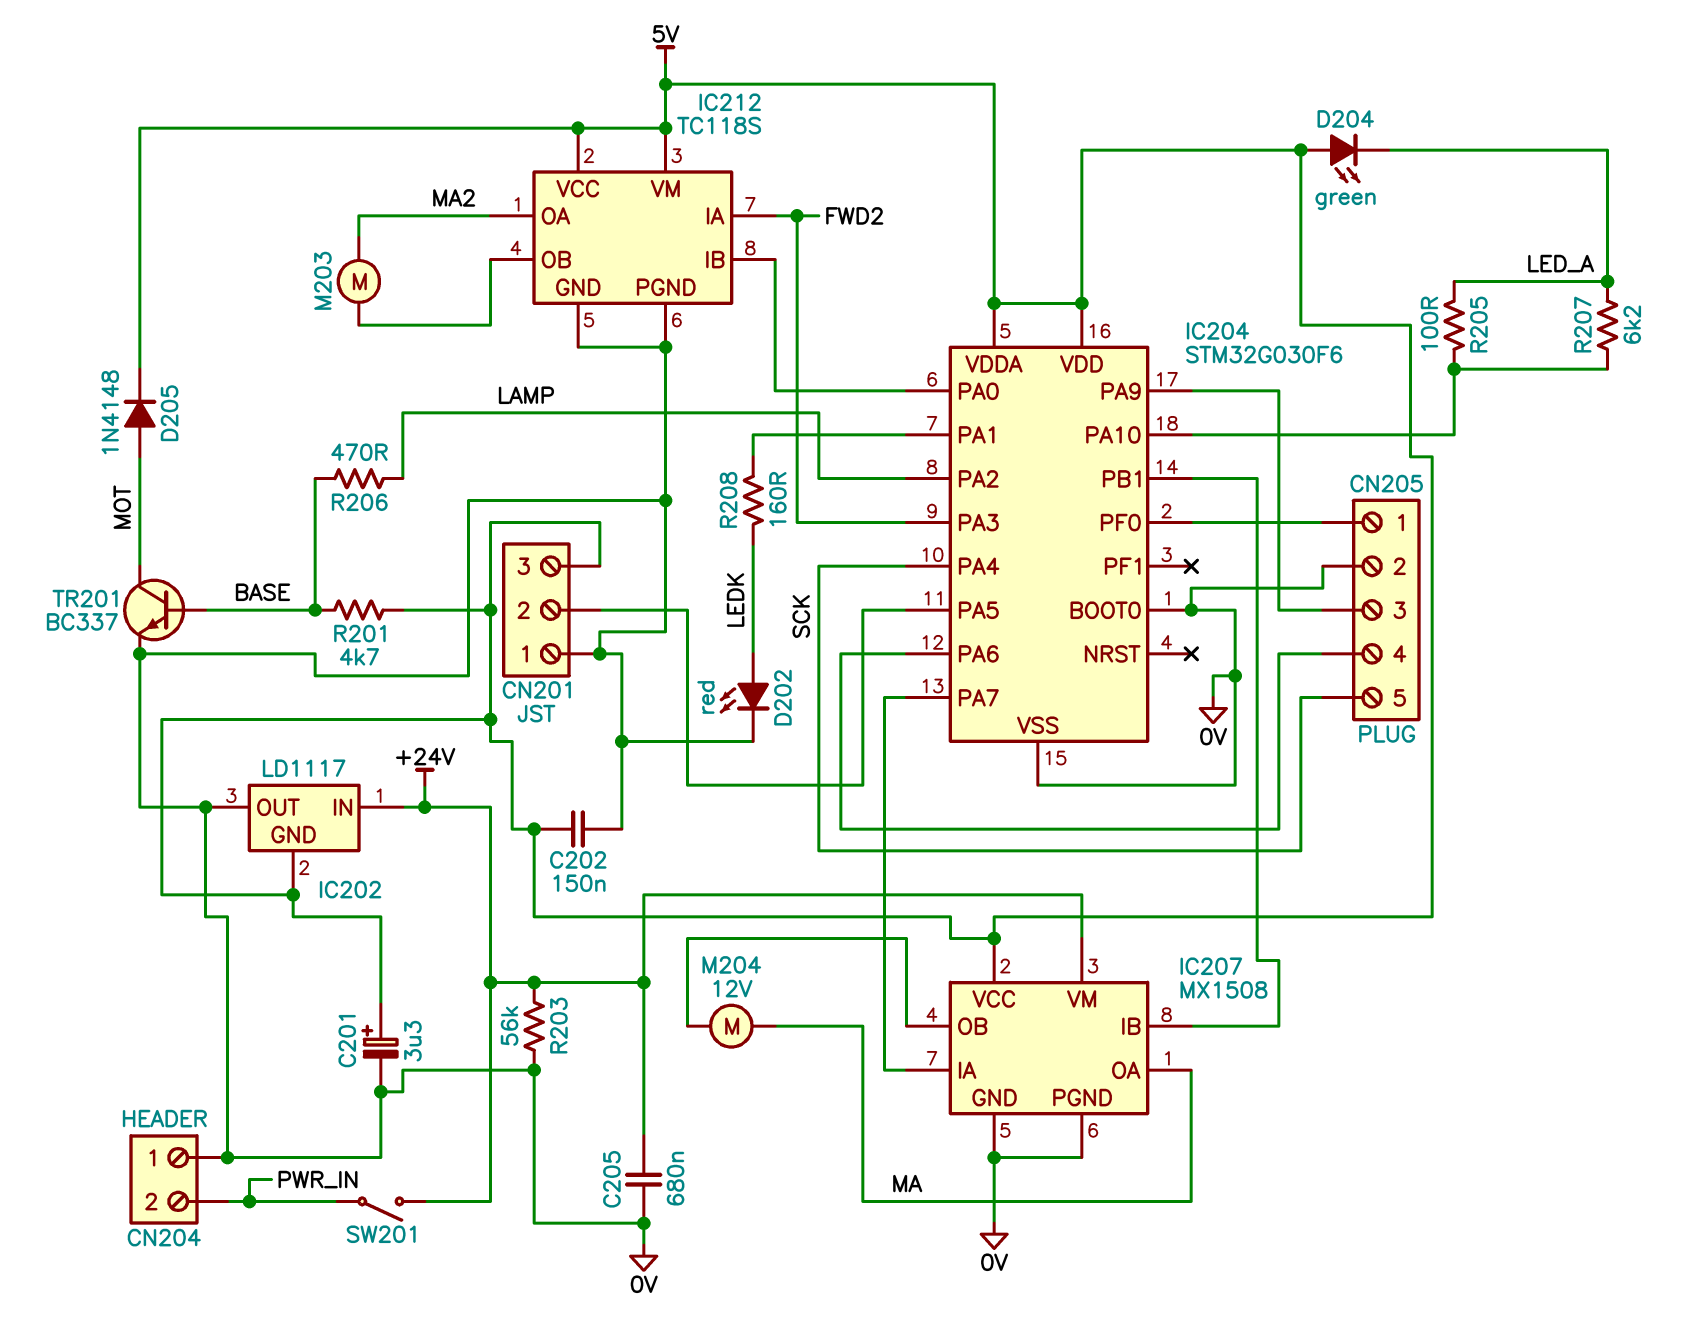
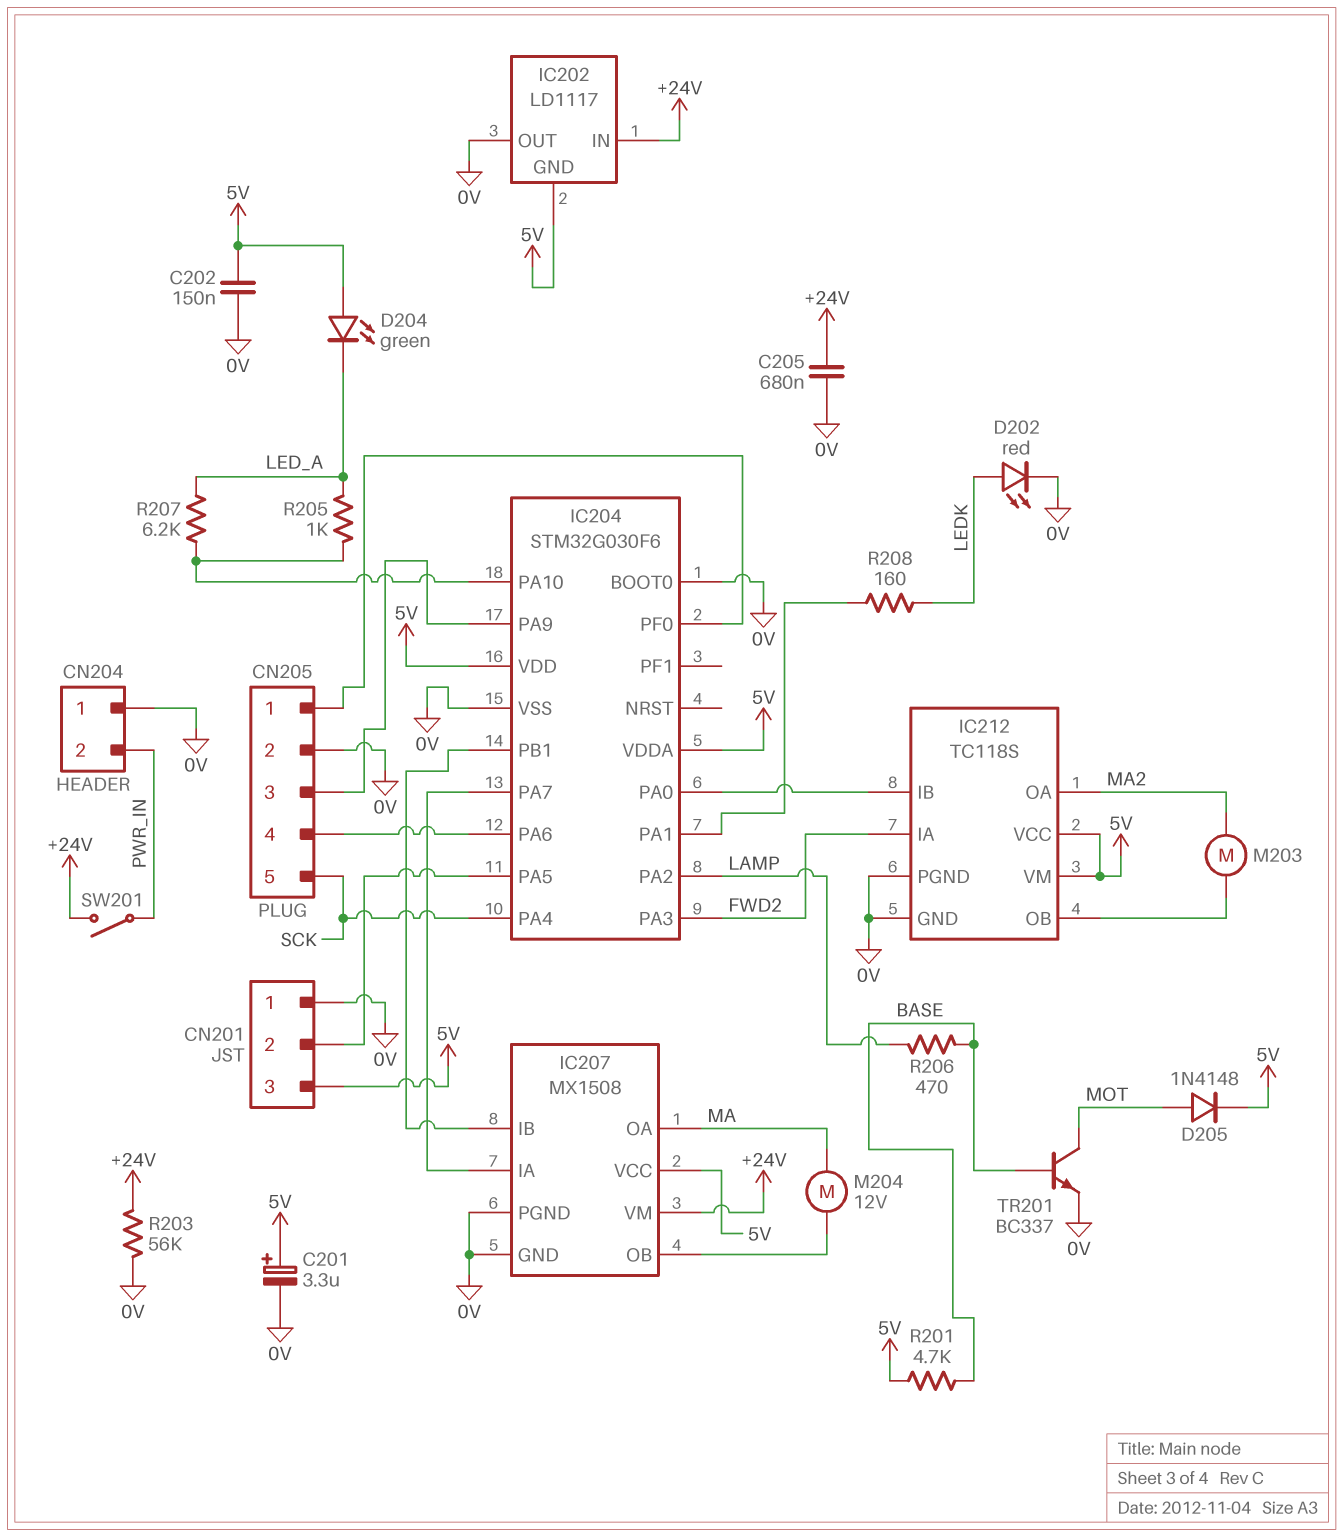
R205: 100 (IC204/PA10, LED_A) -> 1k (IC204/PA10, LED_A)

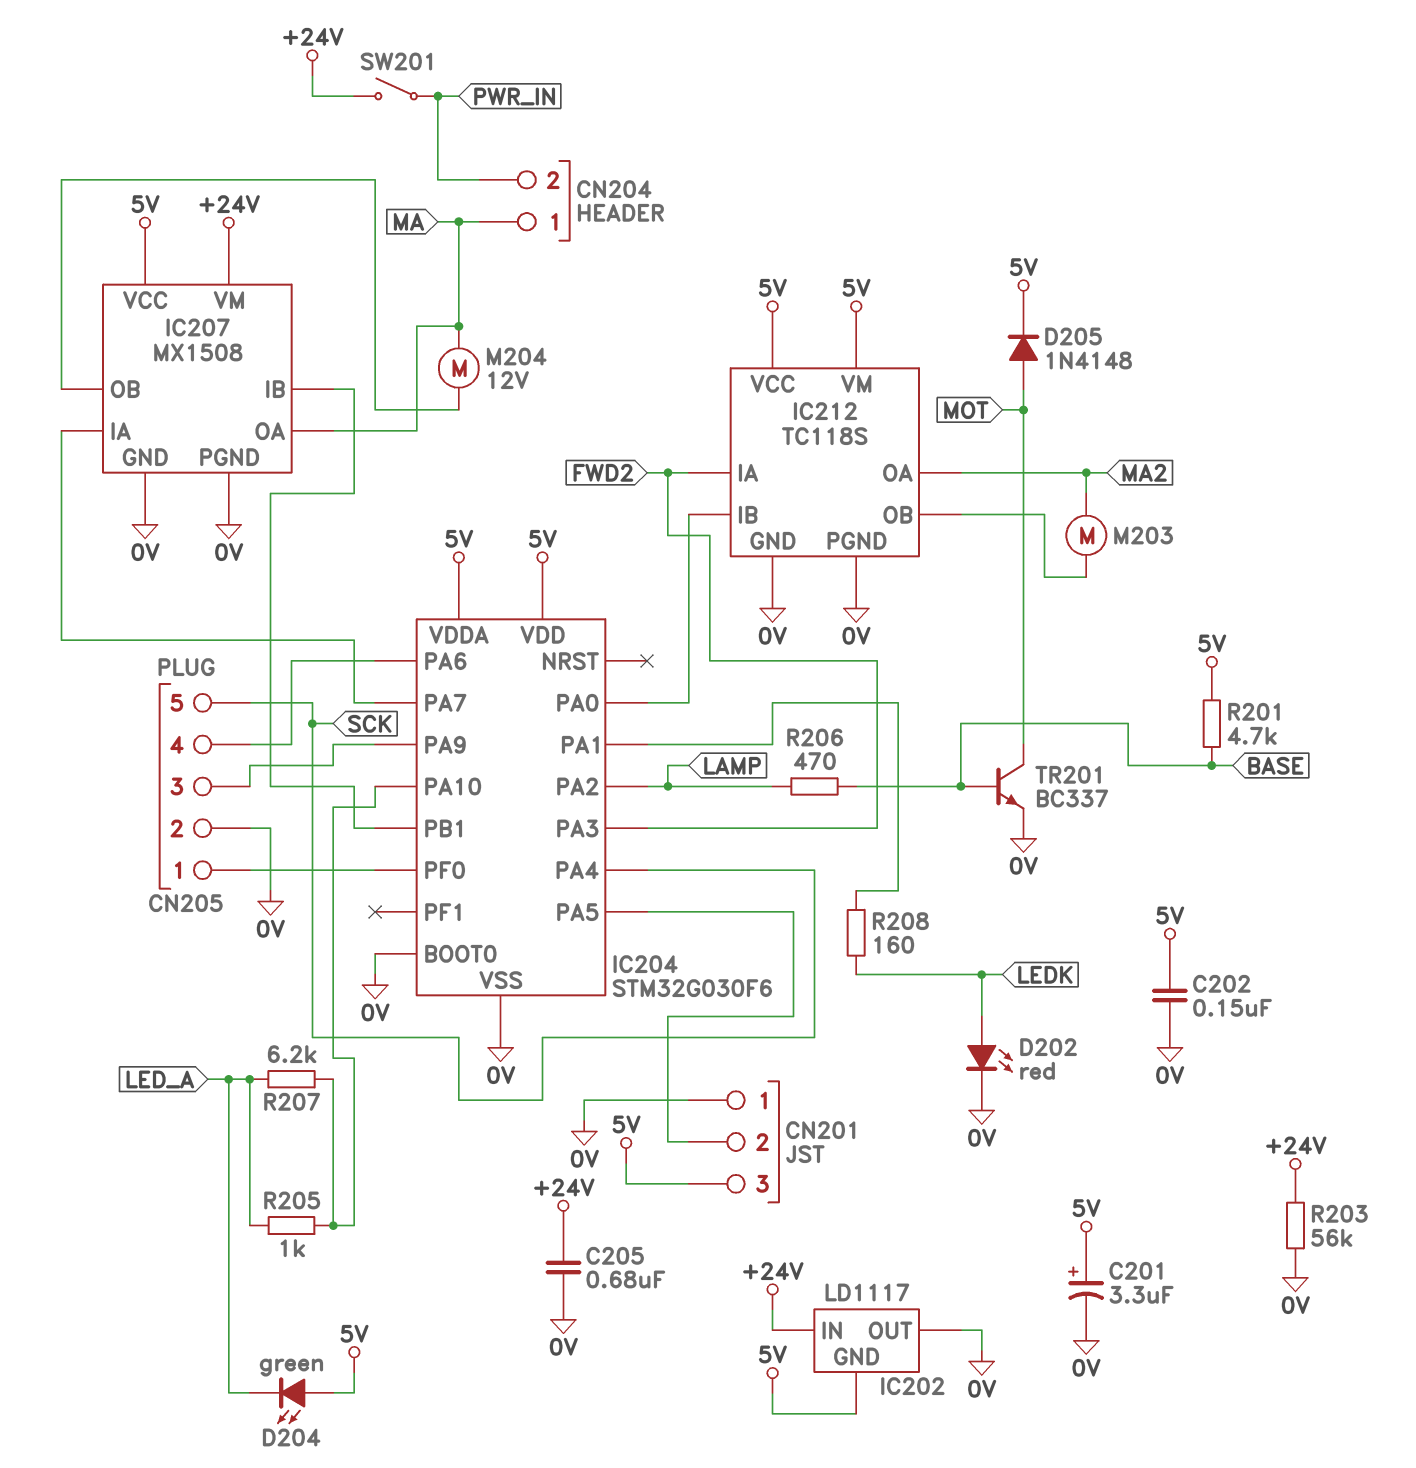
CN204 pin 1: 0V -> MA

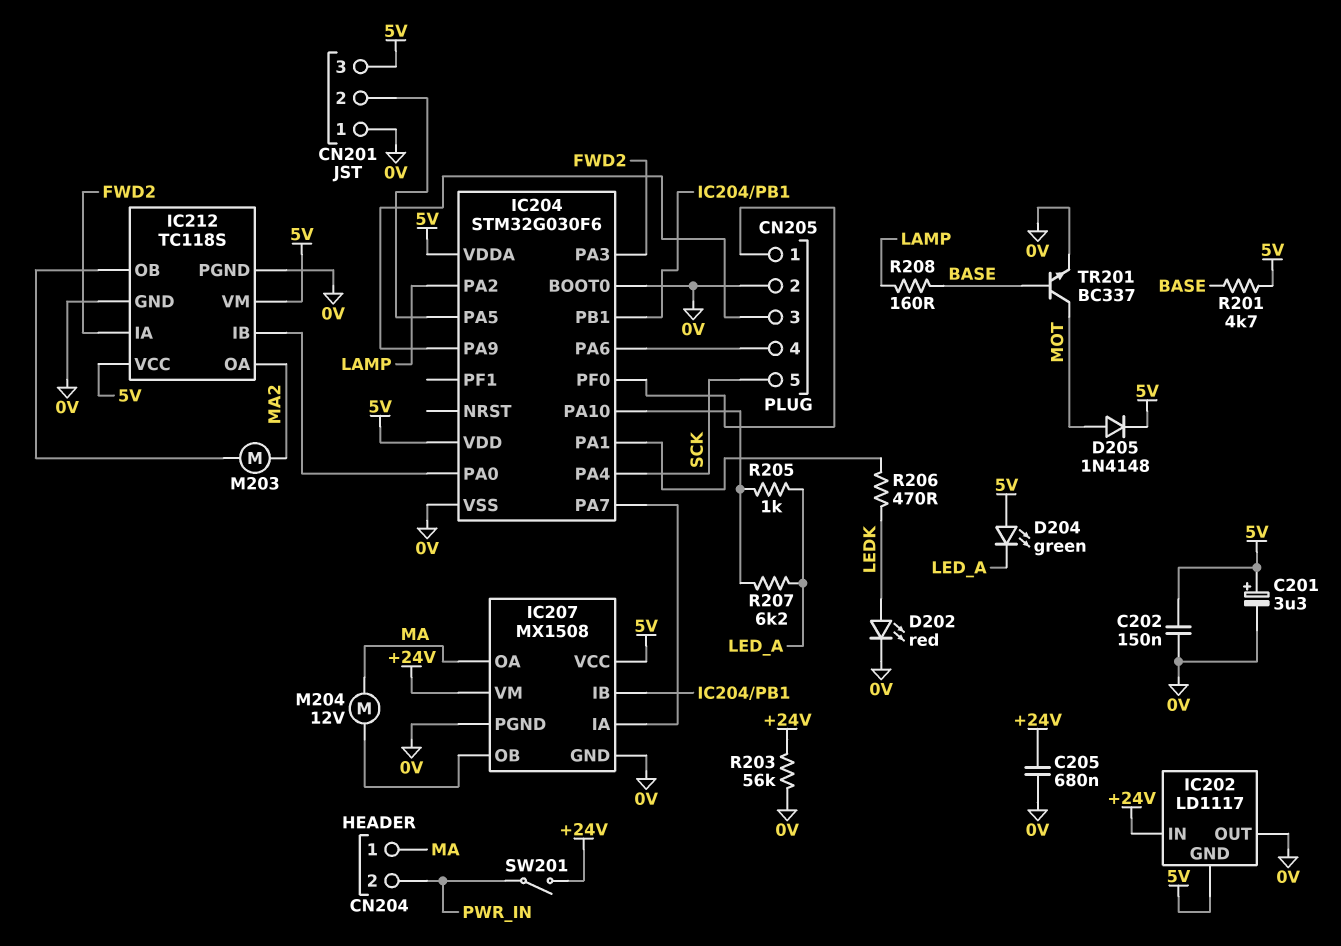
R206: 470 (BASE, LAMP) -> 470 (IC204/PA1, LEDK)
R208: 160 (IC204/PA1, LEDK) -> 160 (BASE, LAMP)

